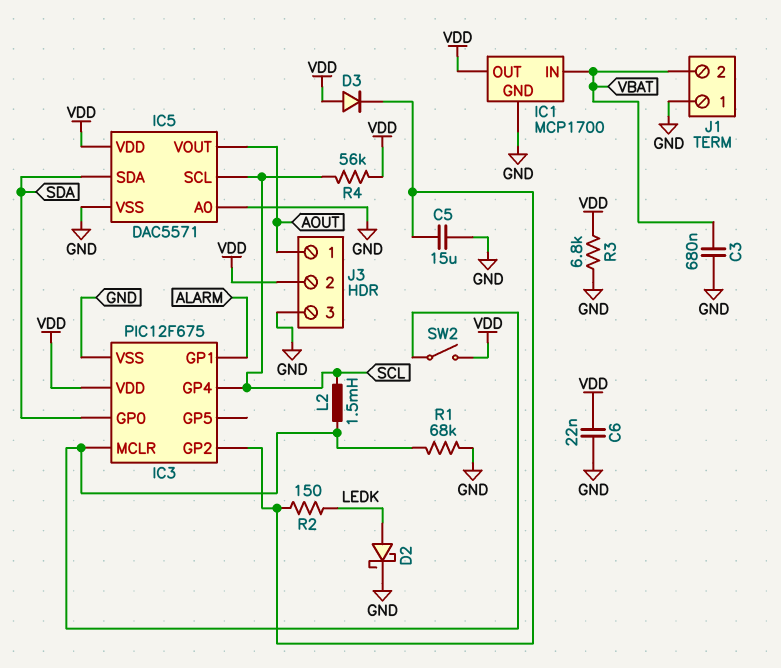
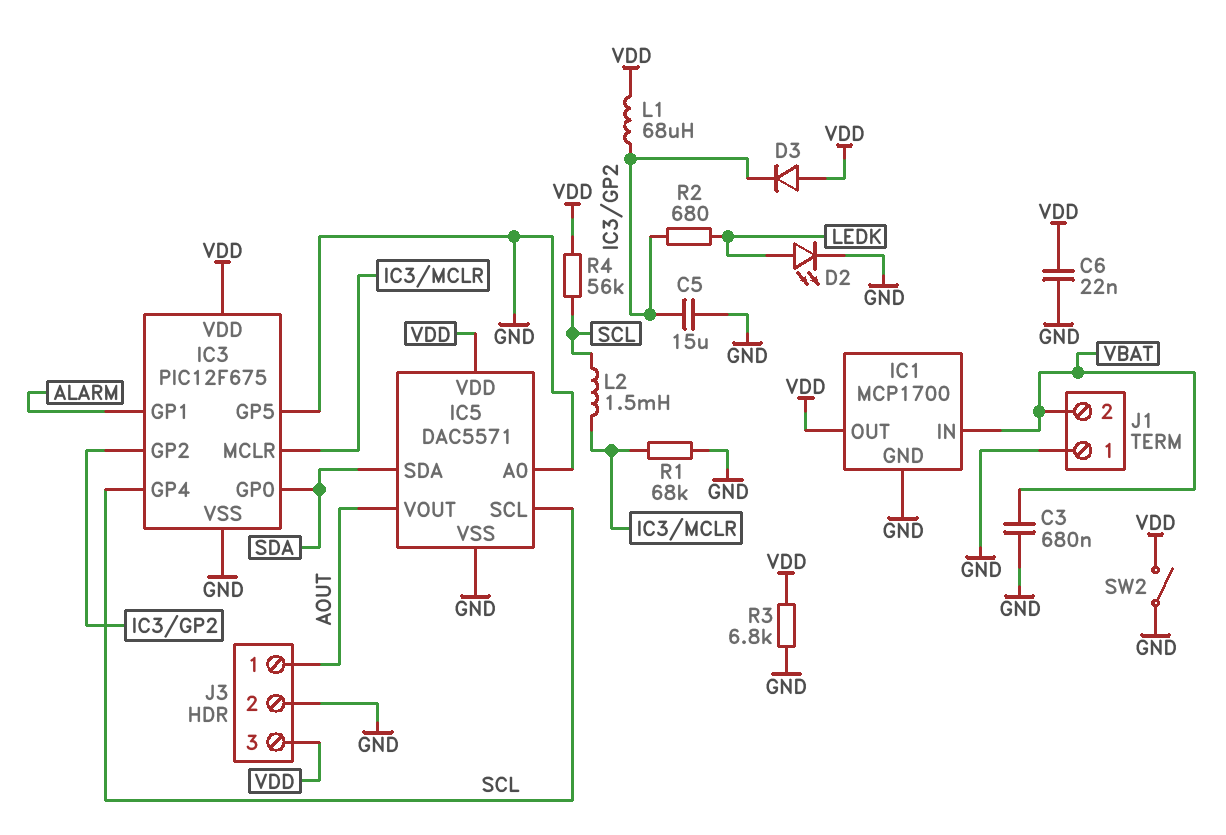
D2: schottky (A LEDK, K GND) -> LED (A LEDK, K GND)
IC3 pin GP5: none -> GND
J3 pin 2: VDD -> GND
J3 pin 3: GND -> VDD
L1: none -> 68uH (IC3/GP2, VDD)
R2: 150 (IC3/GP2, LEDK) -> 680 (IC3/GP2, LEDK)
SW2: switch (IC3/MCLR, VDD) -> switch (GND, VDD)

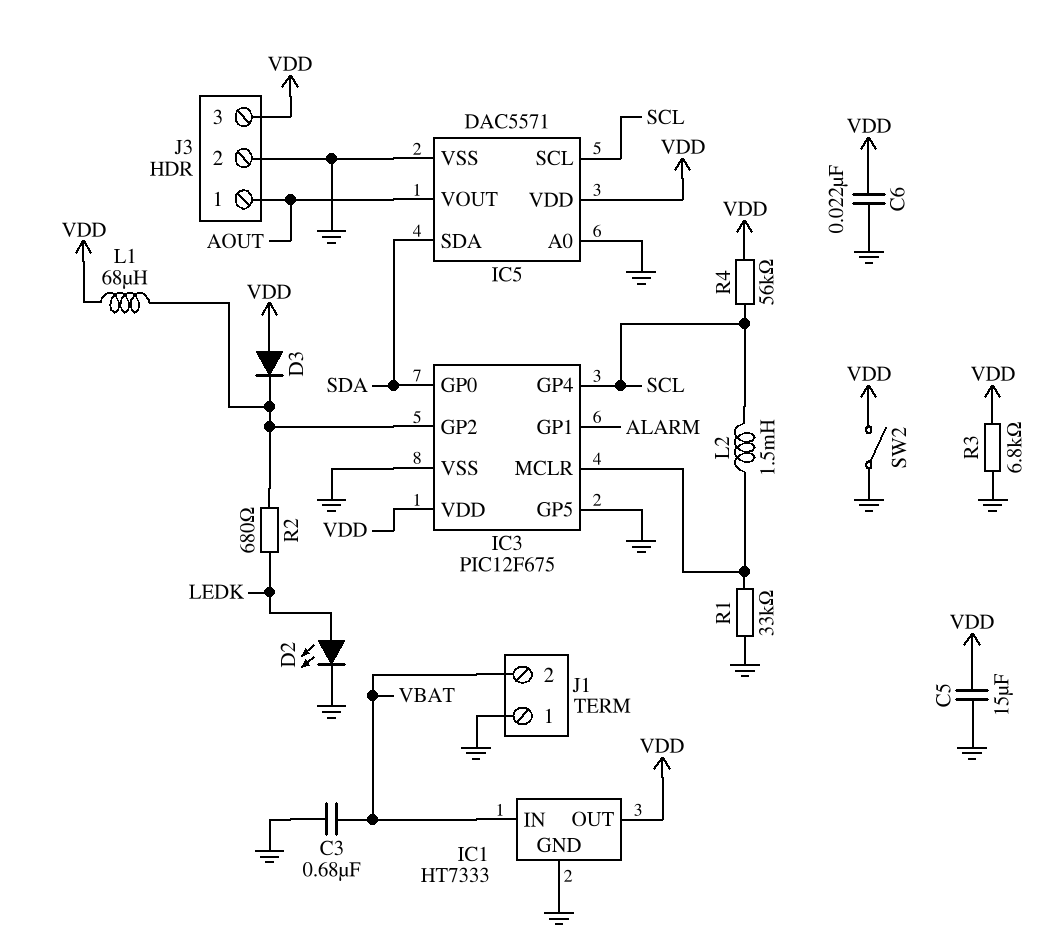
C5: 15uF (GND, IC3/GP2) -> 15uF (GND, VDD)
IC1: MCP1700 -> HT7333
R1: 68k (GND, IC3/MCLR) -> 33k (GND, IC3/MCLR)

